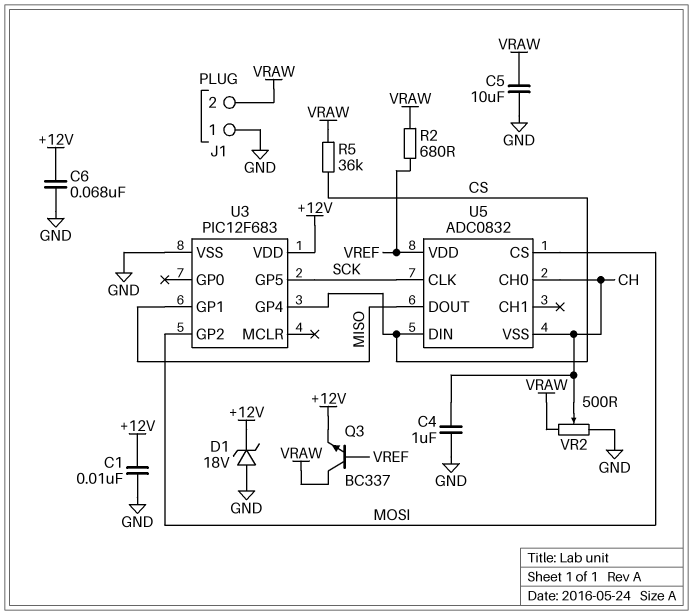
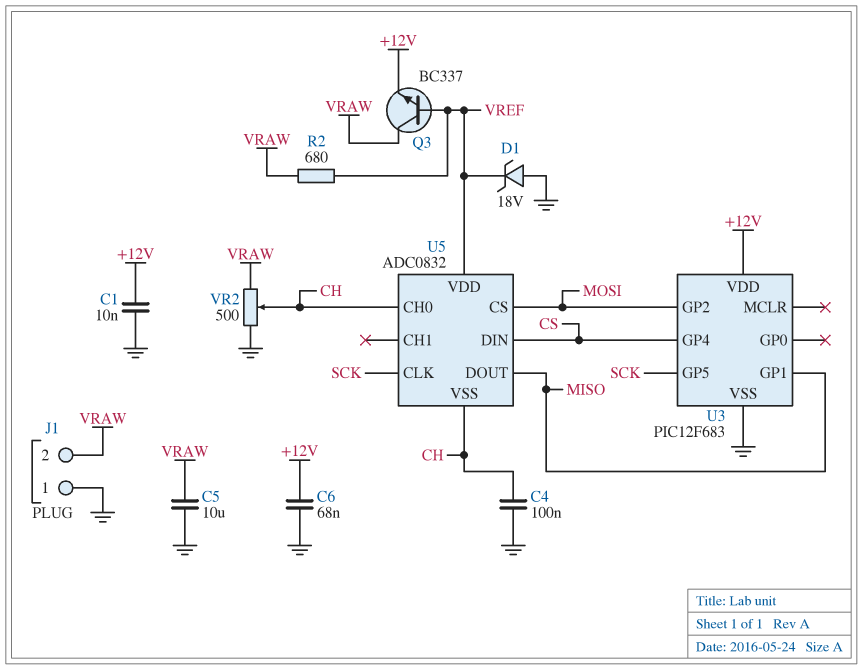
C4: 1uF (CH, GND) -> 100nF (CH, GND)
D1: zener 18V (A GND, K +12V) -> zener 18V (A GND, K VREF)
R5: 36k (CS, VRAW) -> none

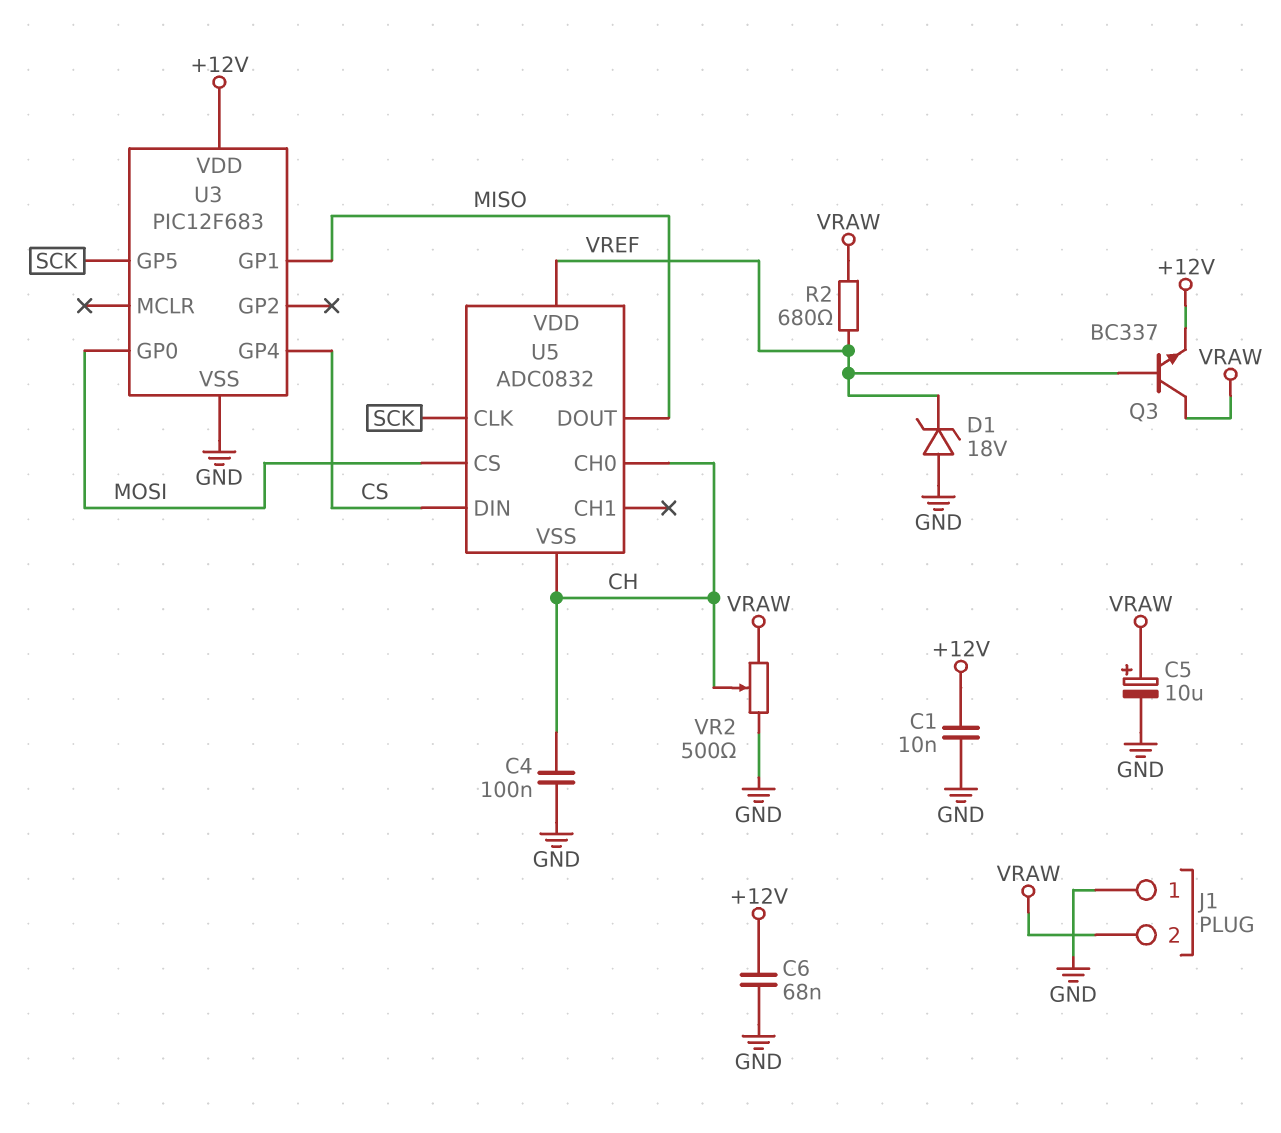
C5: 10uF (GND, VRAW) -> 10uF (plus VRAW, minus GND)
U3 pin GP0: none -> MOSI
U3 pin GP2: MOSI -> none

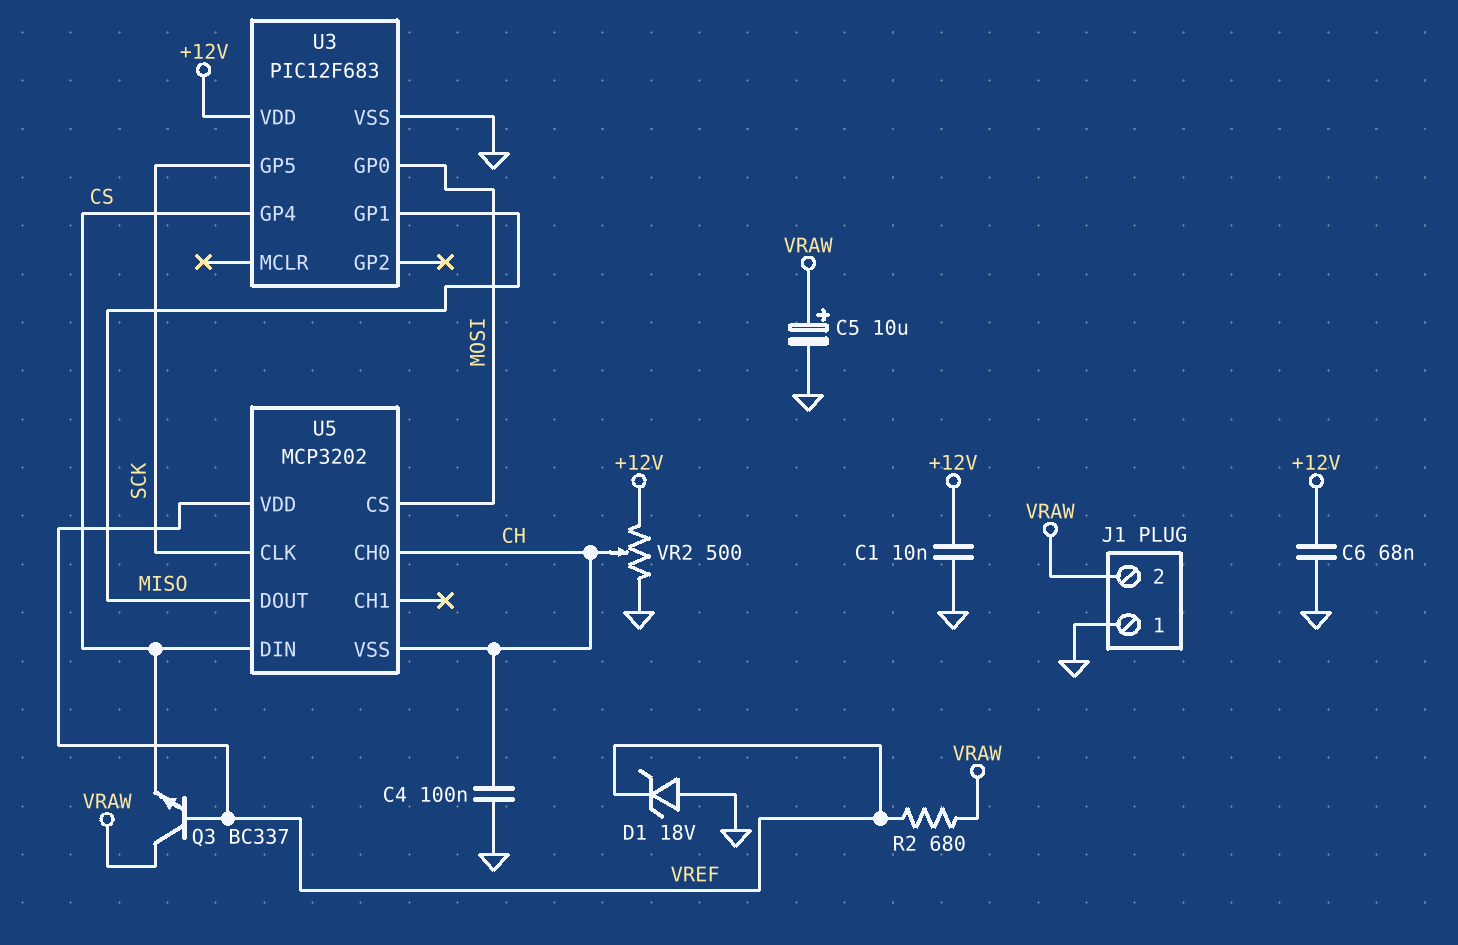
Q3: NPN BC337 (B VREF, C VRAW, E +12V) -> NPN BC337 (B VREF, C VRAW, E CS)
U5: ADC0832 -> MCP3202
VR2: 500 (GND, VRAW, wiper CH) -> 500 (+12V, GND, wiper CH)

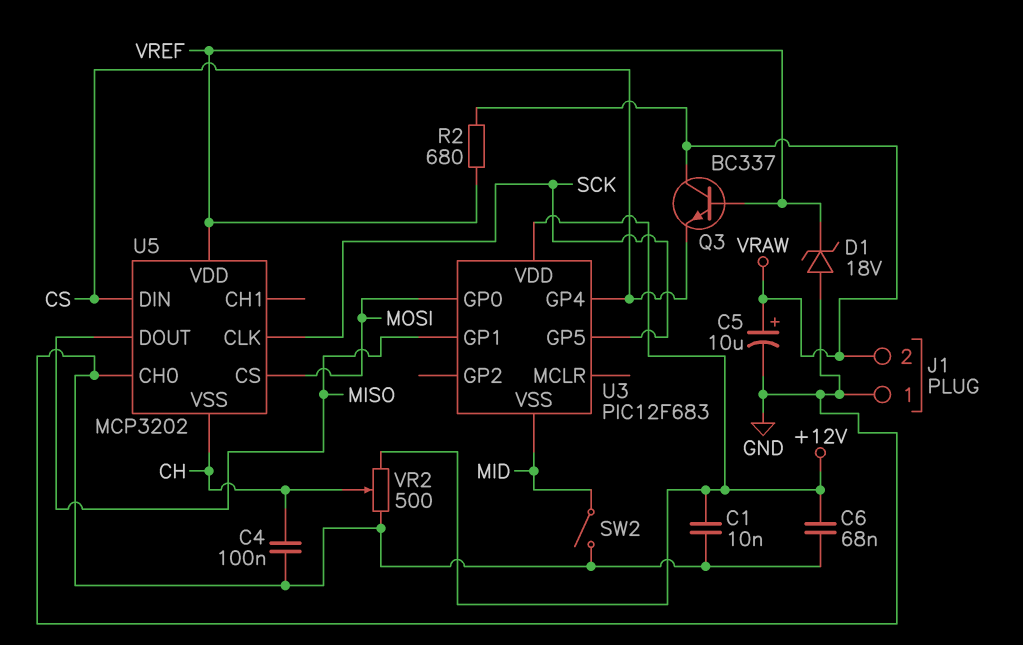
SW2: none -> switch (GND, MID)
U3 pin VSS: GND -> MID
U5 pin CH0: CH -> GND

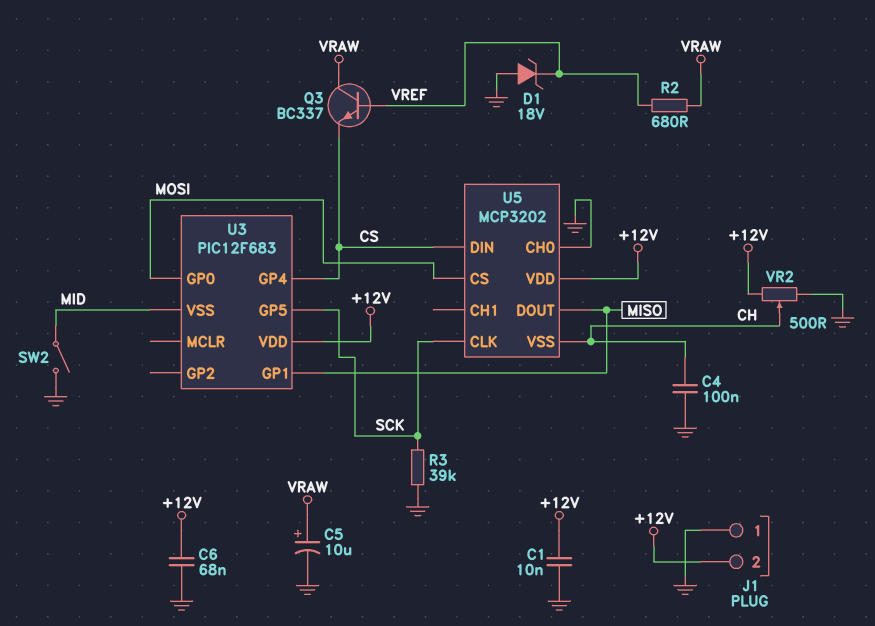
J1 pin 2: VRAW -> +12V
R3: none -> 39k (GND, SCK)
U5 pin VDD: VREF -> +12V

